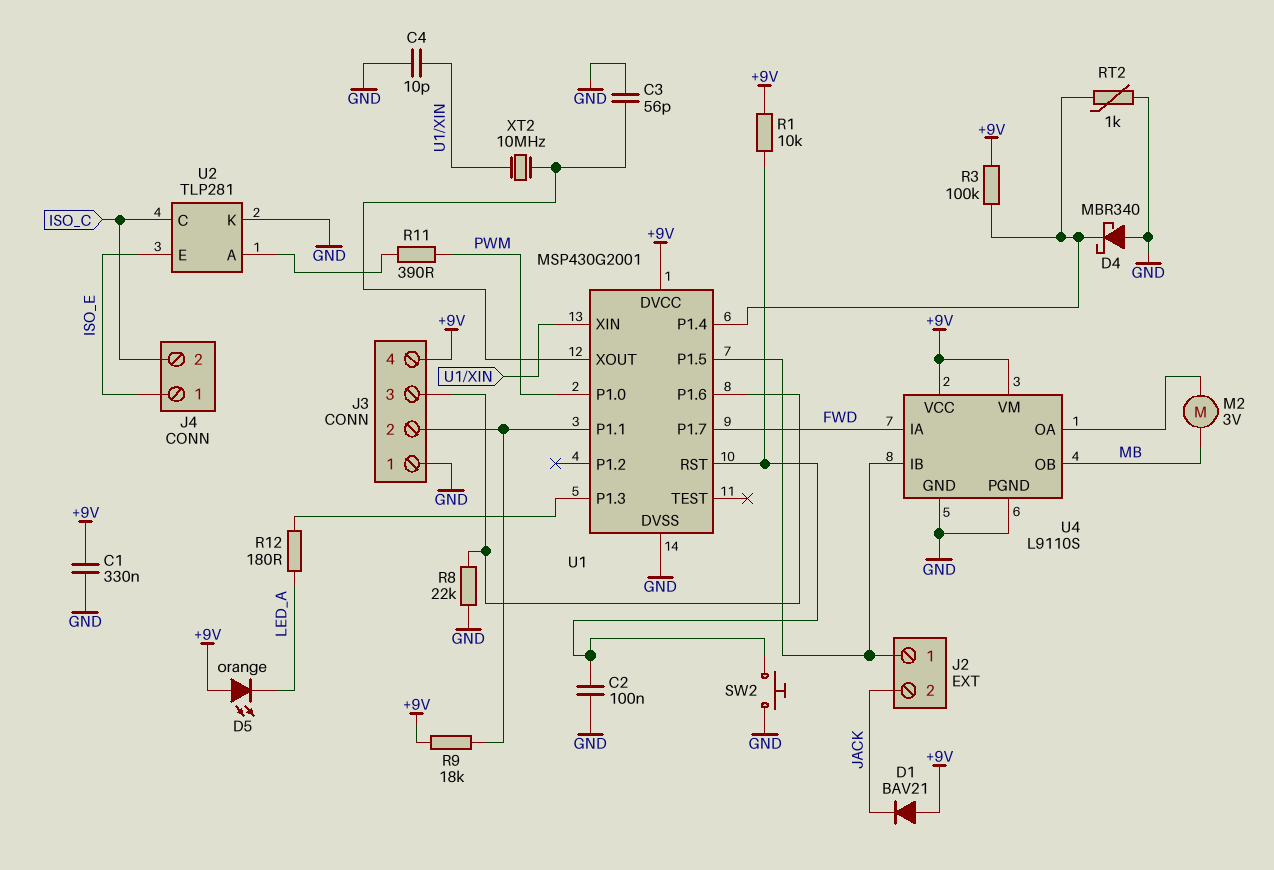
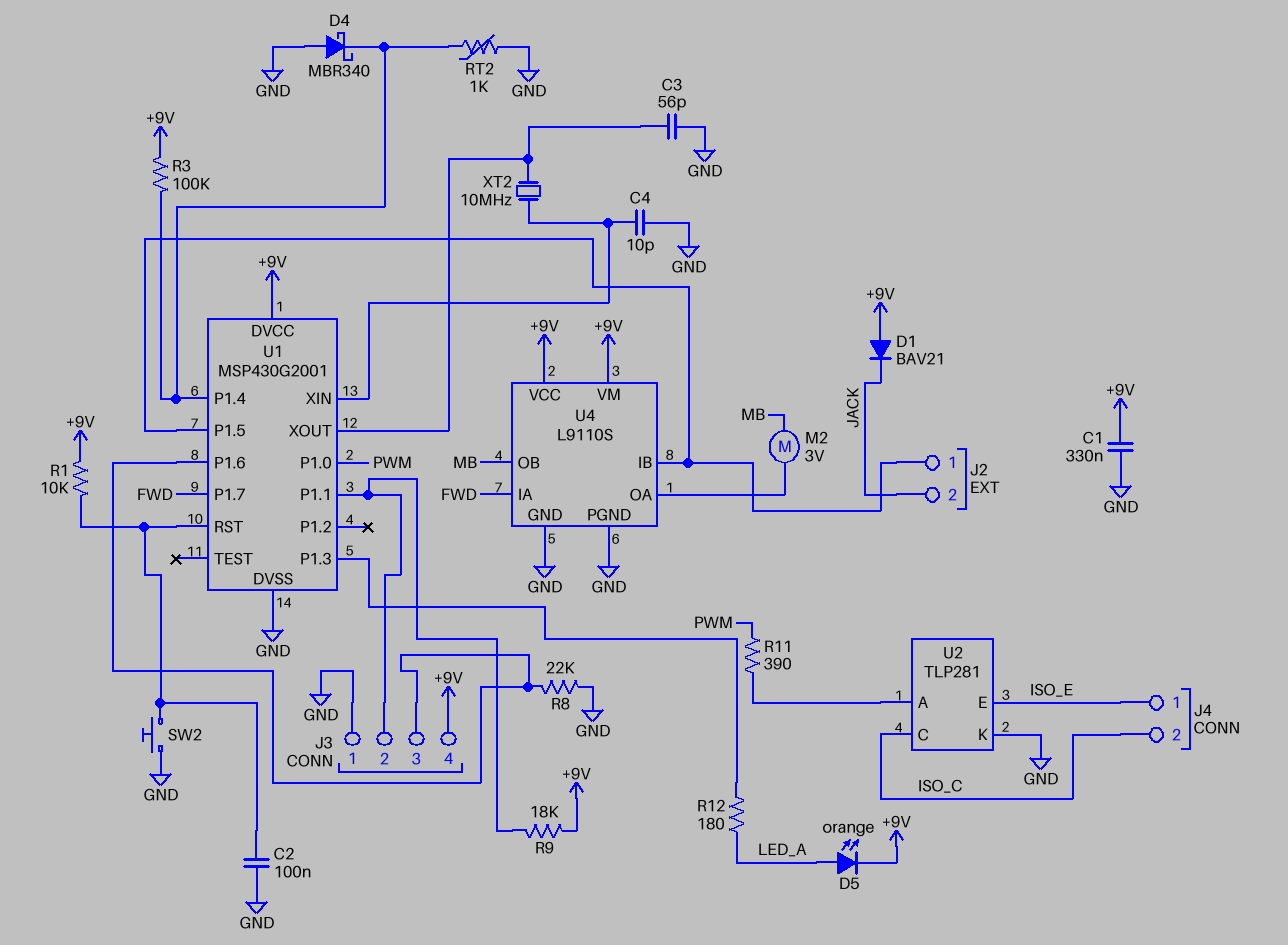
D5: LED orange (A +9V, K LED_A) -> LED orange (A LED_A, K +9V)

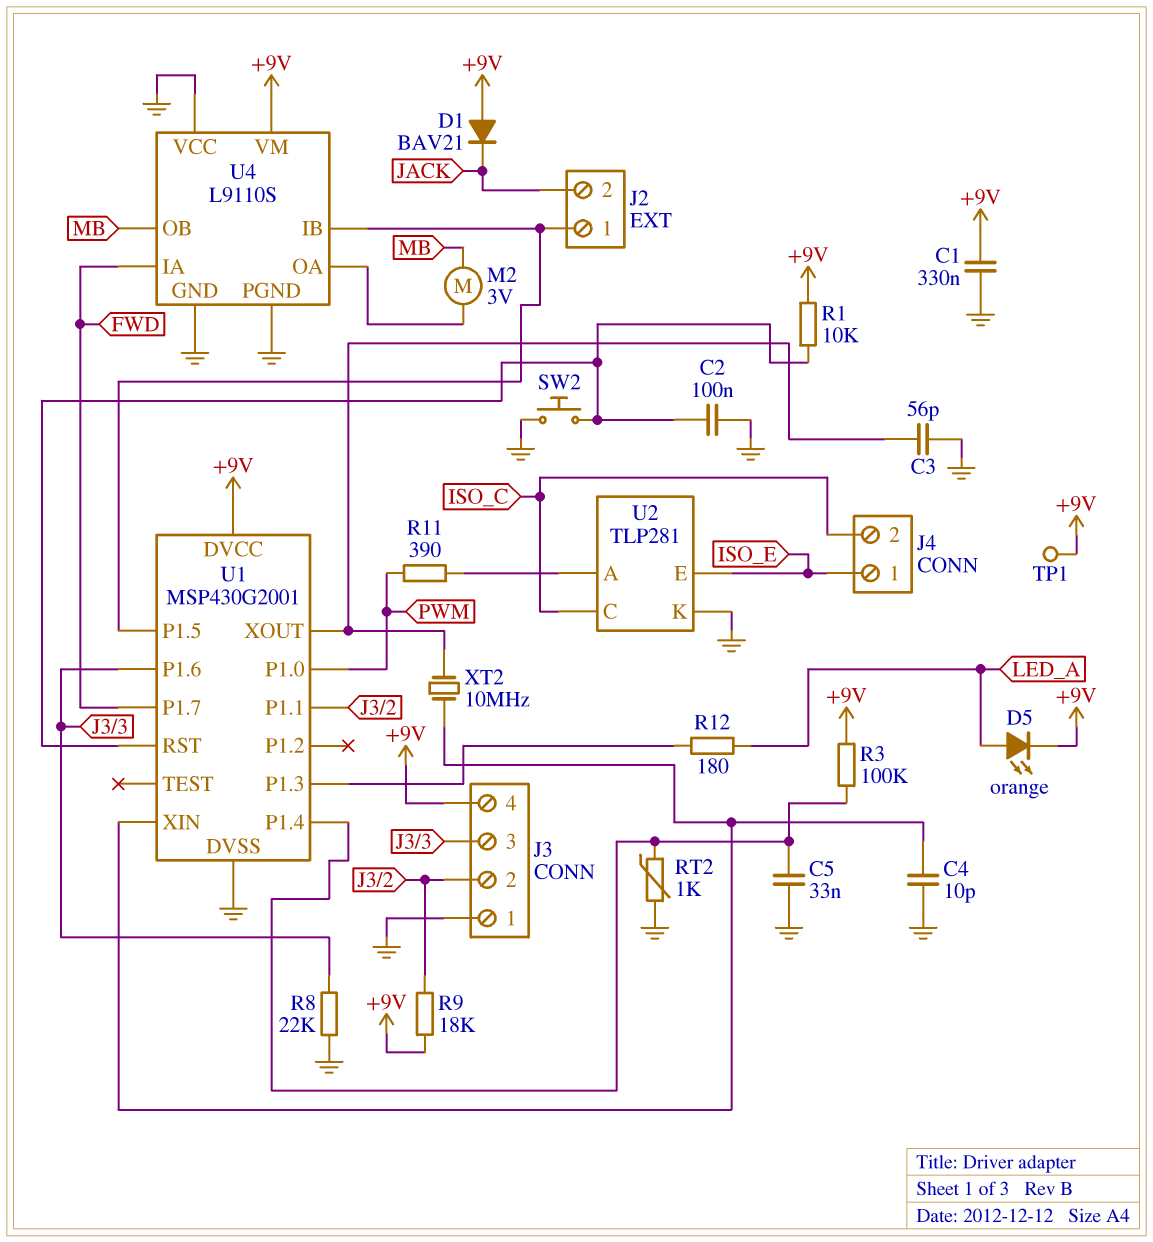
C5: none -> 33nF (GND, U1/P1.4)
D4: schottky MBR340 (A GND, K U1/P1.4) -> none
TP1: none -> test point (+9V)
U4 pin VCC: +9V -> GND

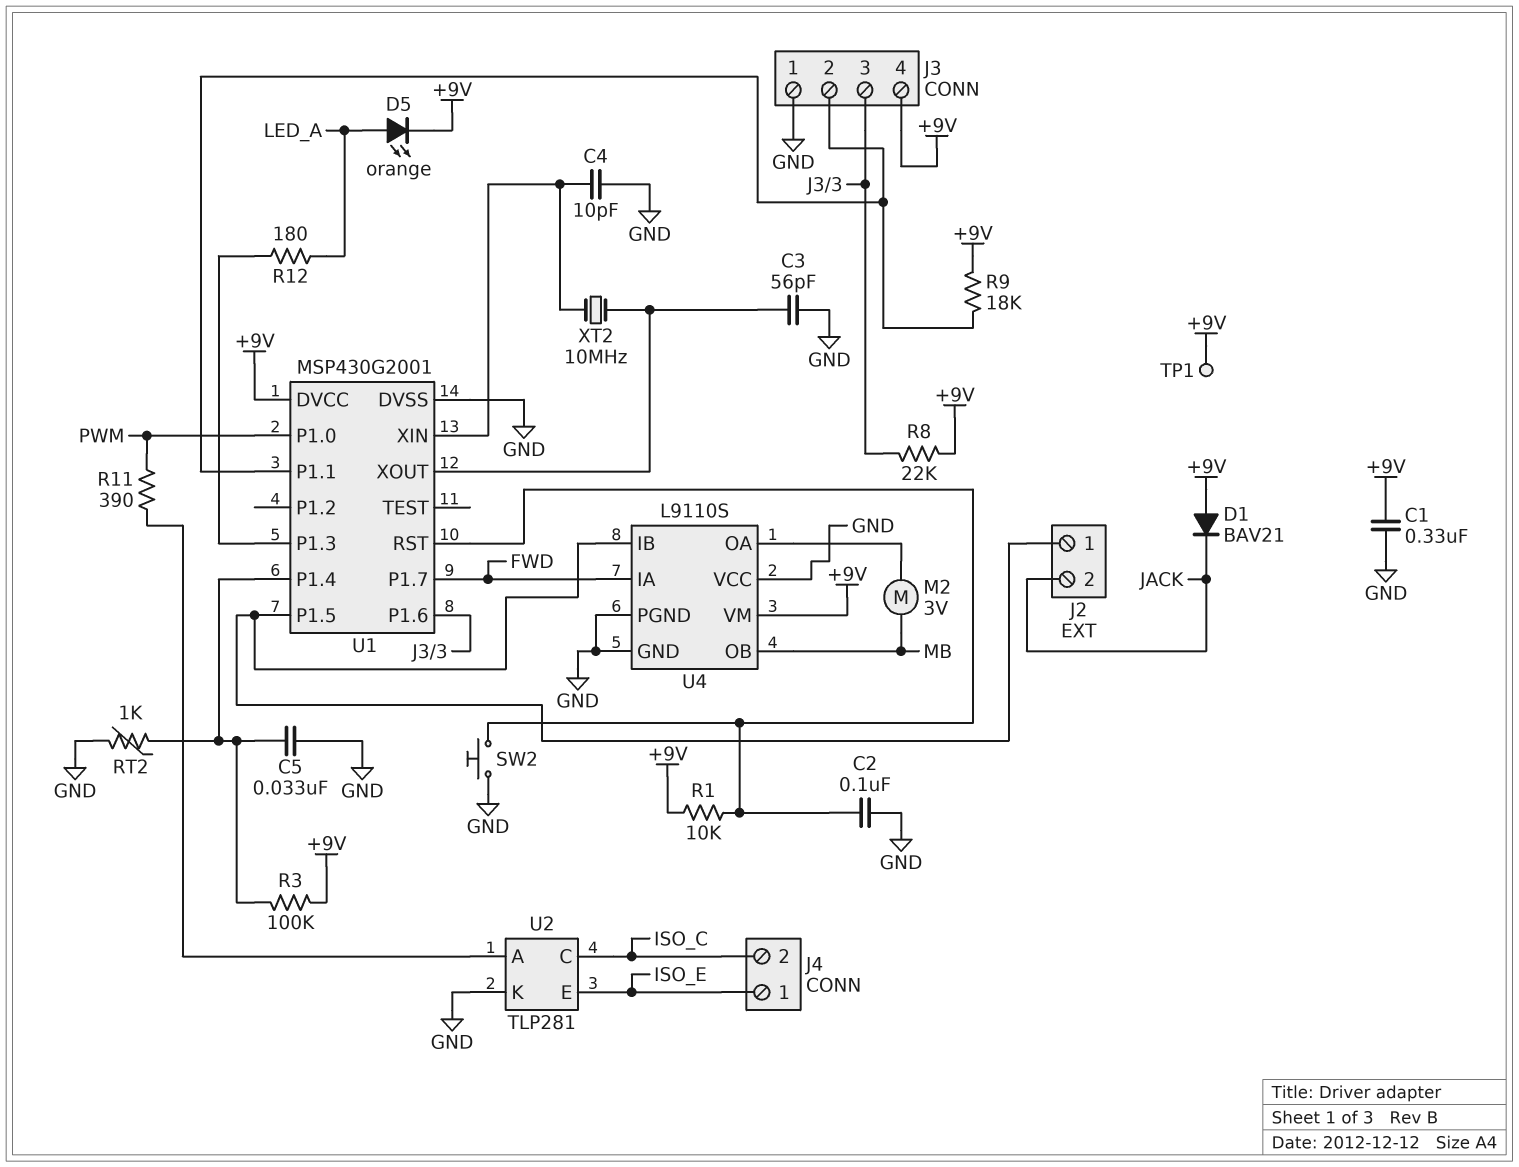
R8: 22k (GND, J3/3) -> 22k (+9V, J3/3)

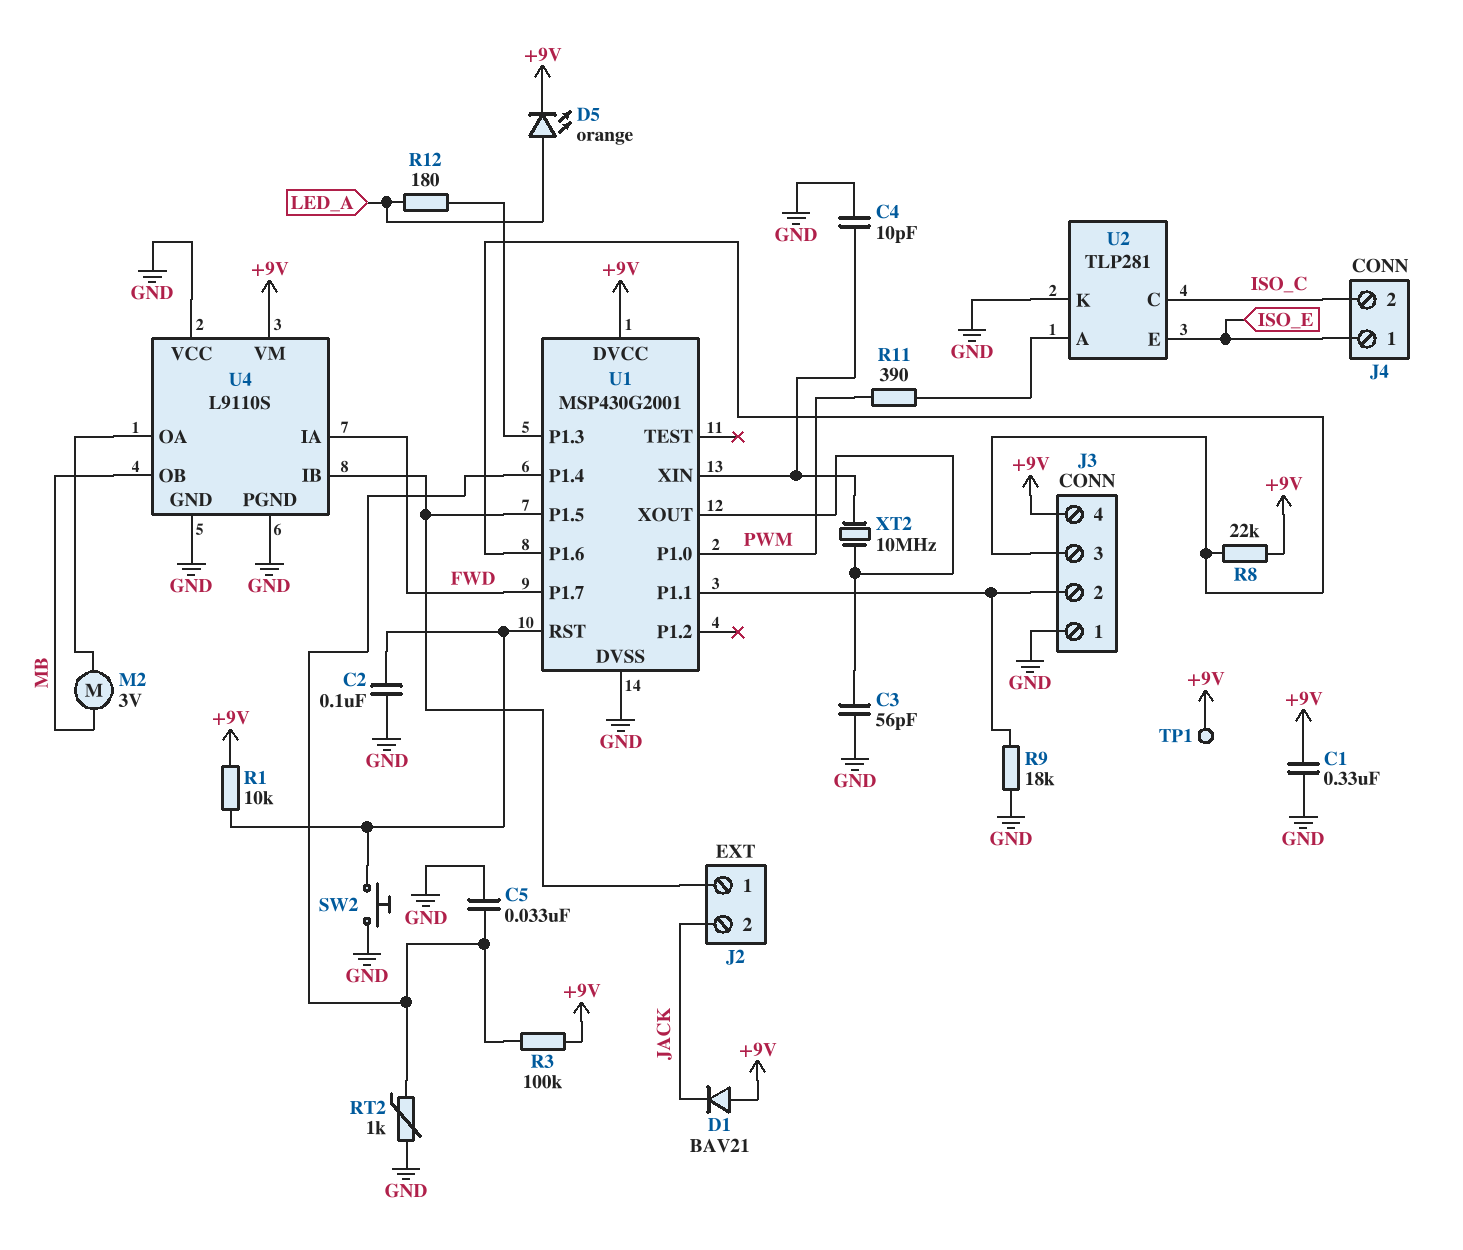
R9: 18k (+9V, J3/2) -> 18k (GND, J3/2)

